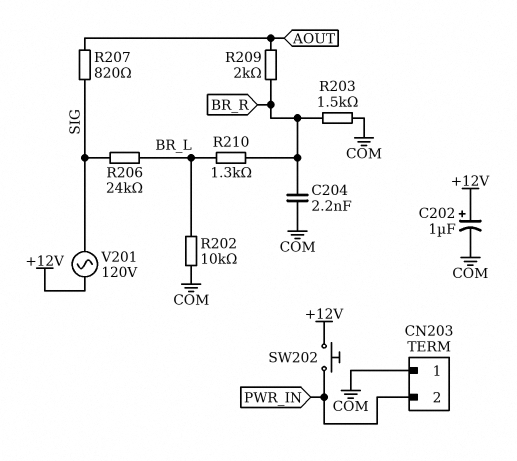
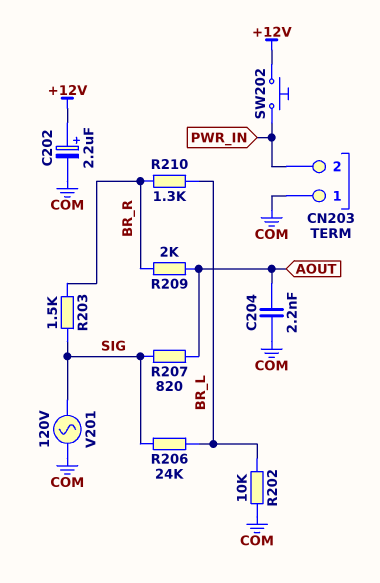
C202: 1uF (plus +12V, minus COM) -> 2.2uF (plus +12V, minus COM)
C204: 2.2nF (BR_R, COM) -> 2.2nF (AOUT, COM)
R203: 1.5k (BR_R, COM) -> 1.5k (BR_R, SIG)
V201: AC 120V (+12V, SIG) -> AC 120V (COM, SIG)

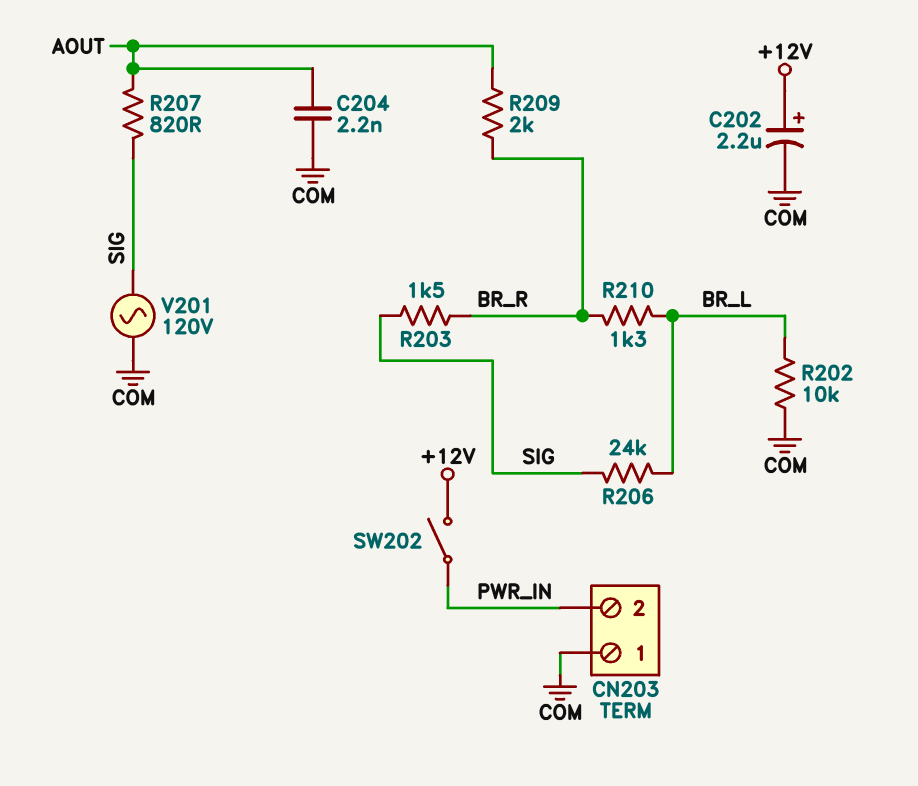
SW202: button (+12V, PWR_IN) -> switch (+12V, PWR_IN)

